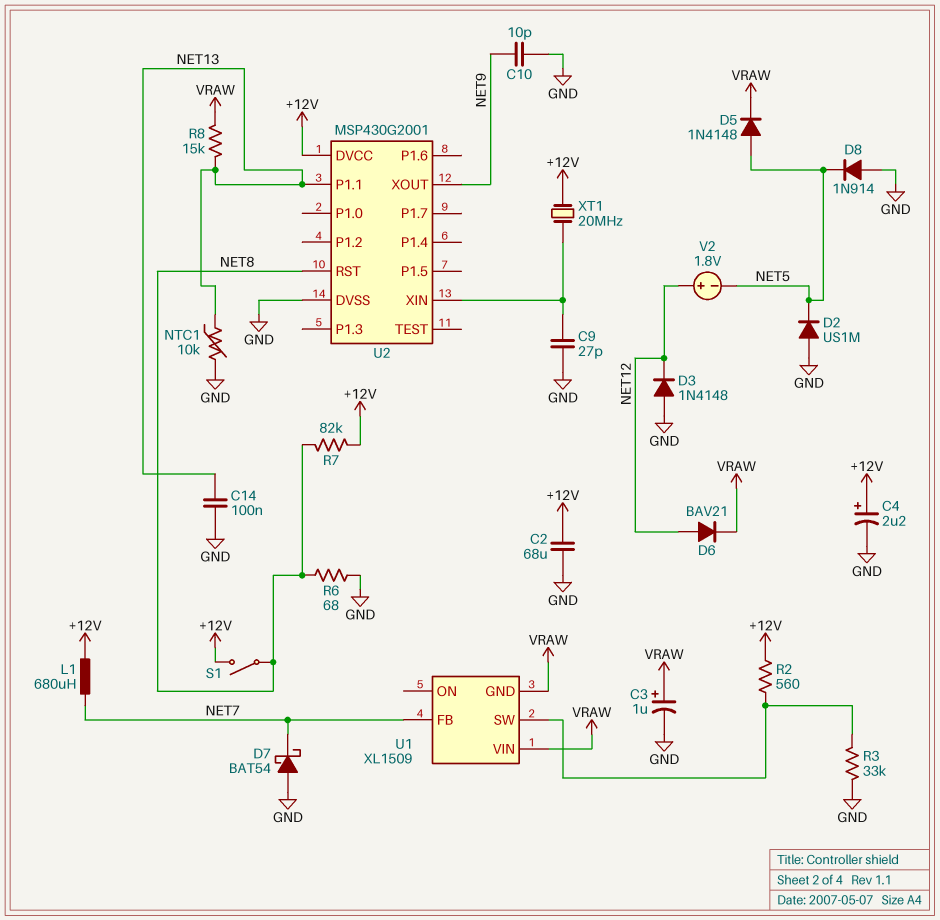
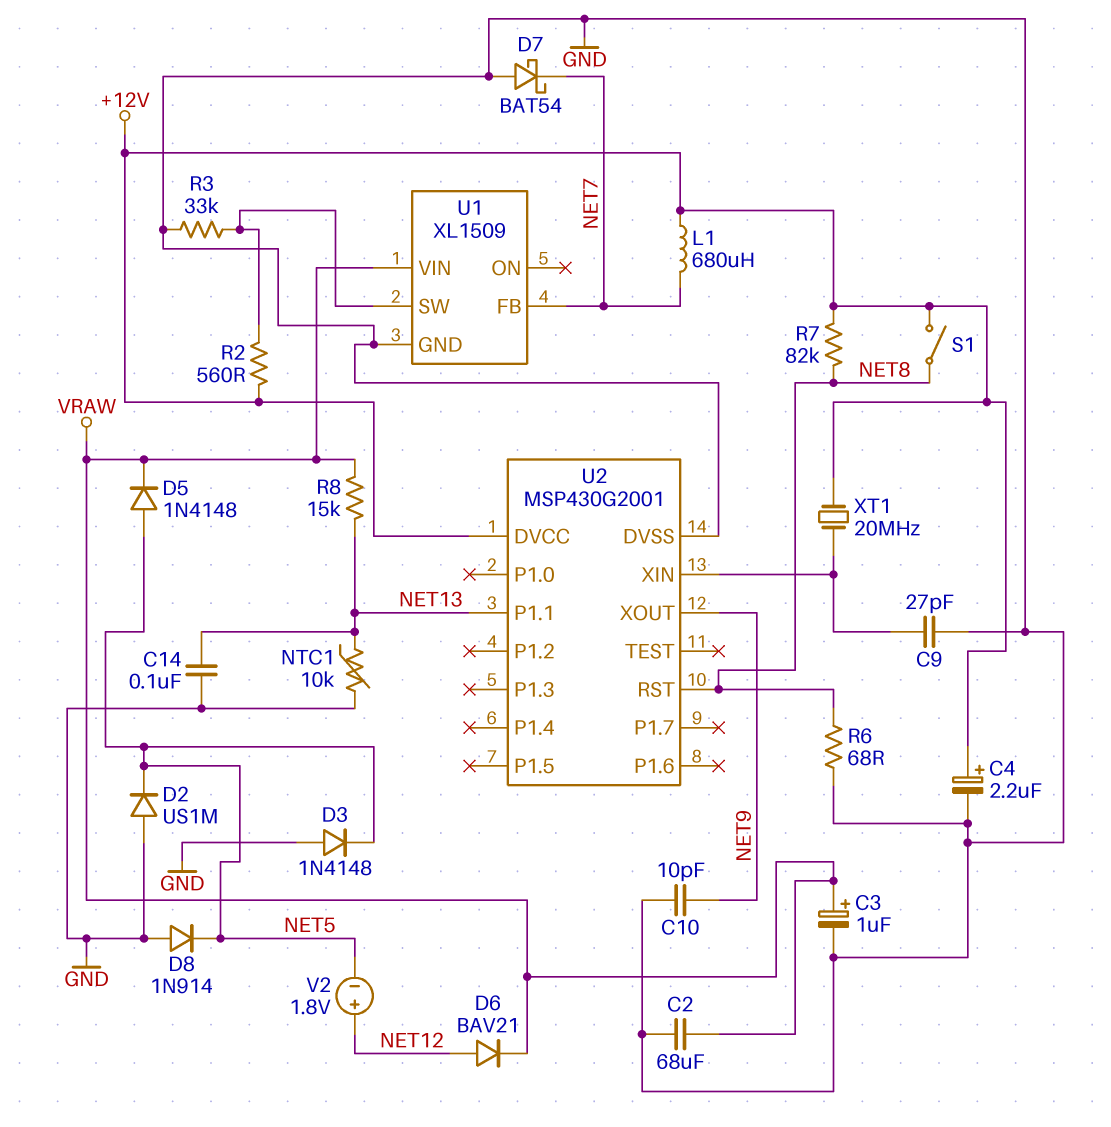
C2: 68uF (+12V, GND) -> 68uF (GND, VRAW)
D3: diode 1N4148 (A GND, K NET12) -> diode 1N4148 (A GND, K NET5)
U1 pin GND: VRAW -> GND

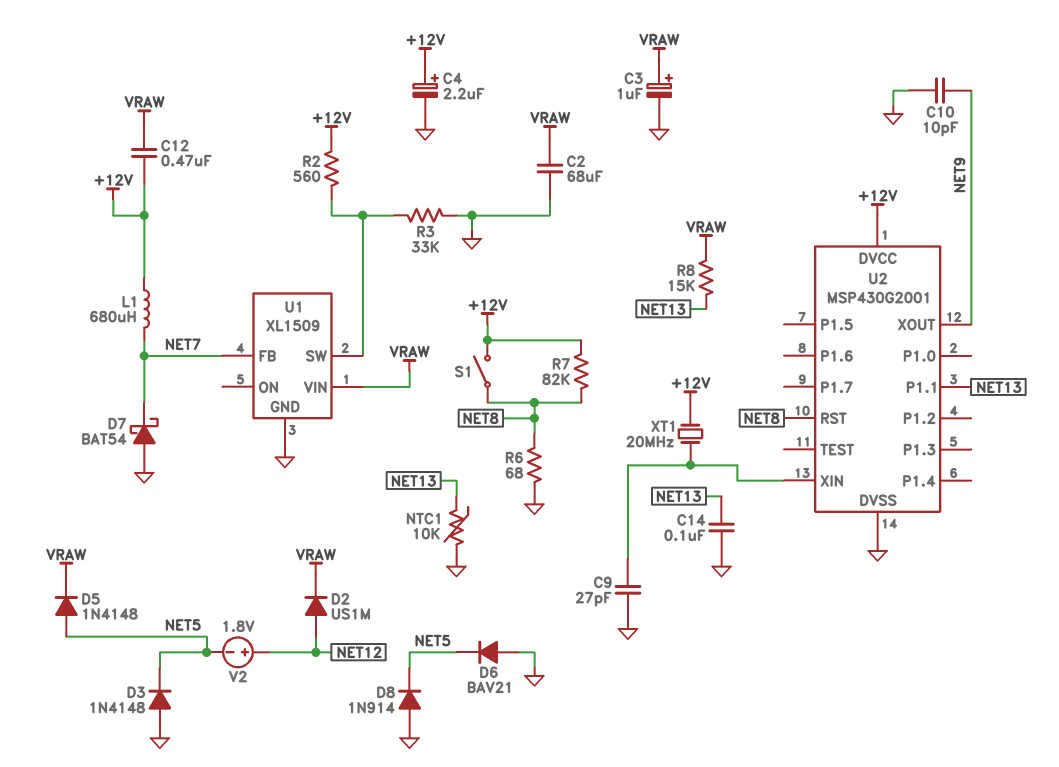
C12: none -> 470nF (+12V, VRAW)
D2: diode US1M (A GND, K NET5) -> diode US1M (A NET12, K VRAW)
D6: diode BAV21 (A NET12, K VRAW) -> diode BAV21 (A GND, K NET5)

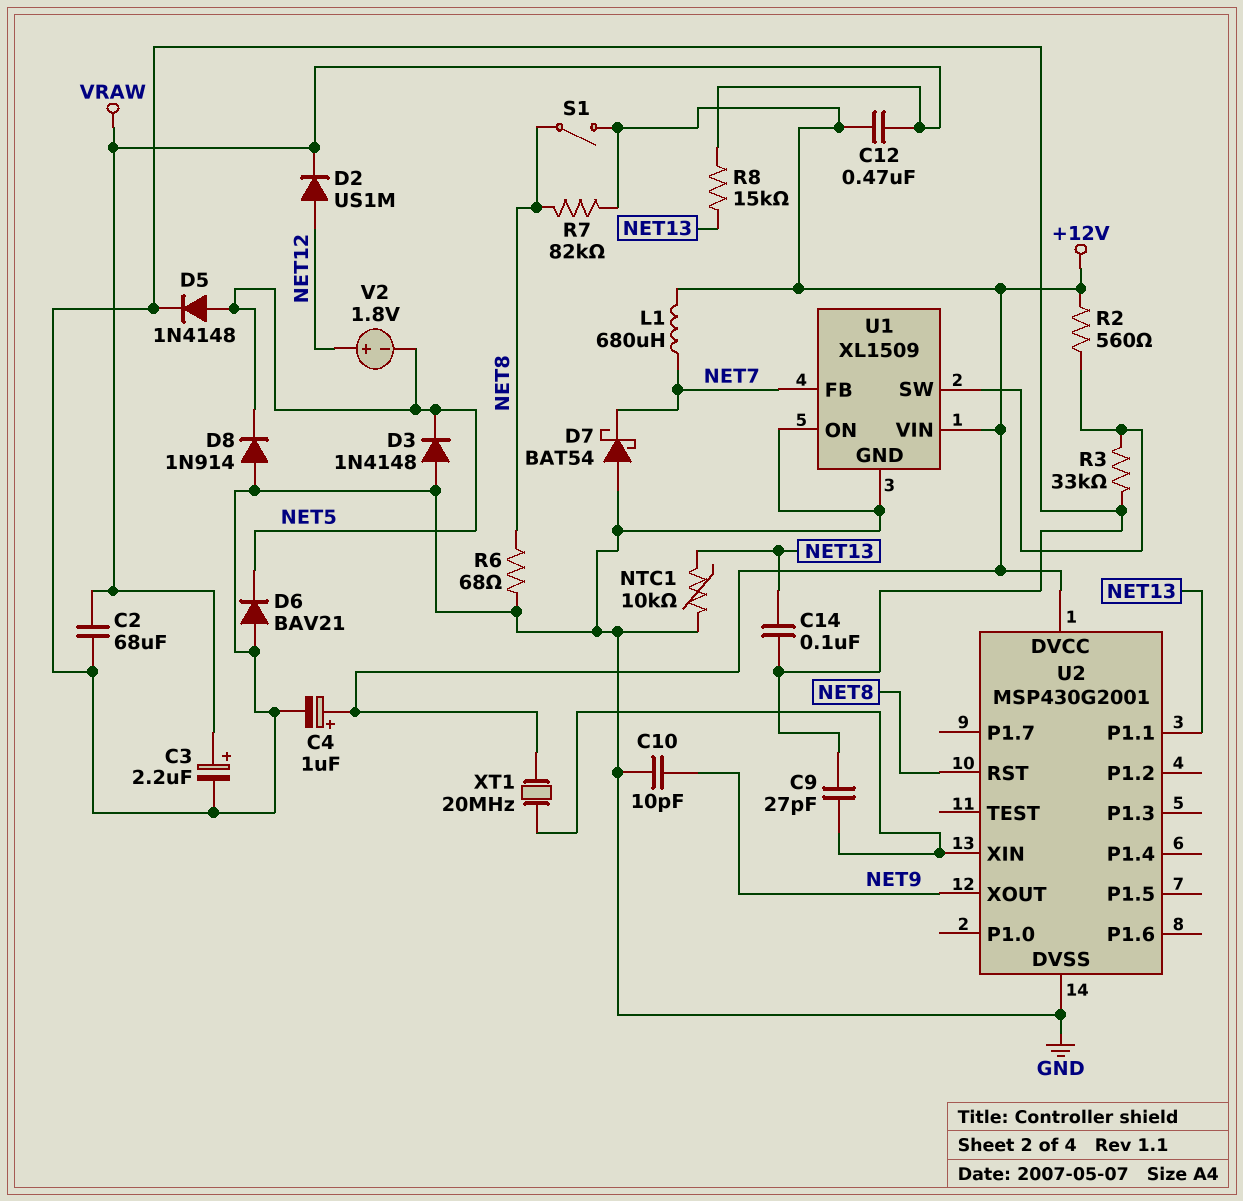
C3: 1uF (plus VRAW, minus GND) -> 2.2uF (plus VRAW, minus GND)
C4: 2.2uF (plus +12V, minus GND) -> 1uF (plus +12V, minus GND)
D5: diode 1N4148 (A NET5, K VRAW) -> diode 1N4148 (A NET5, K GND)
U1 pin ON: none -> GND
U1 pin VIN: VRAW -> +12V

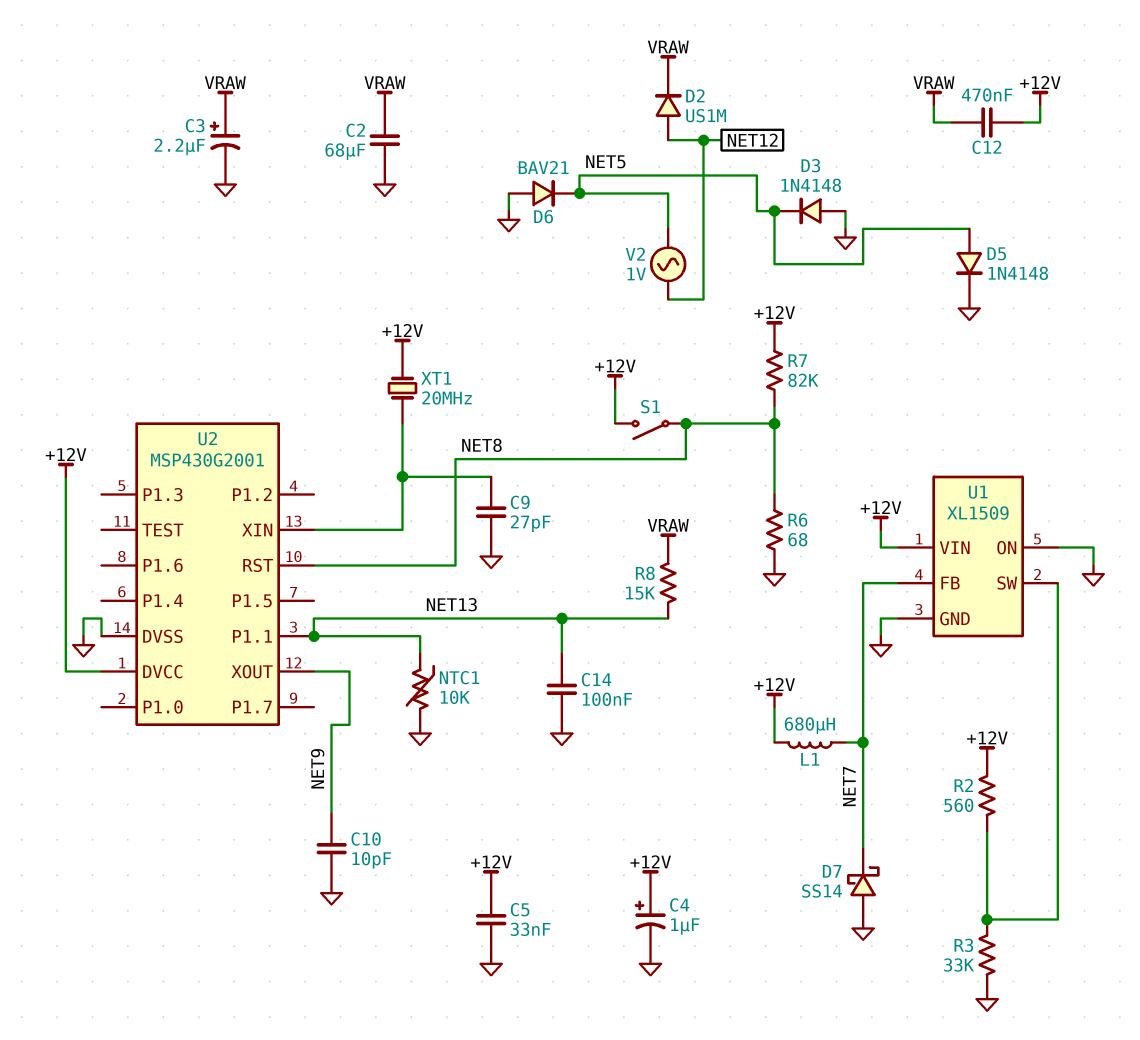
C5: none -> 33nF (+12V, GND)
D7: schottky BAT54 (A GND, K NET7) -> schottky SS14 (A GND, K NET7)
D8: diode 1N914 (A GND, K NET5) -> none
V2: 1.8V (plus NET12, minus NET5) -> AC 1V (NET5, NET12)

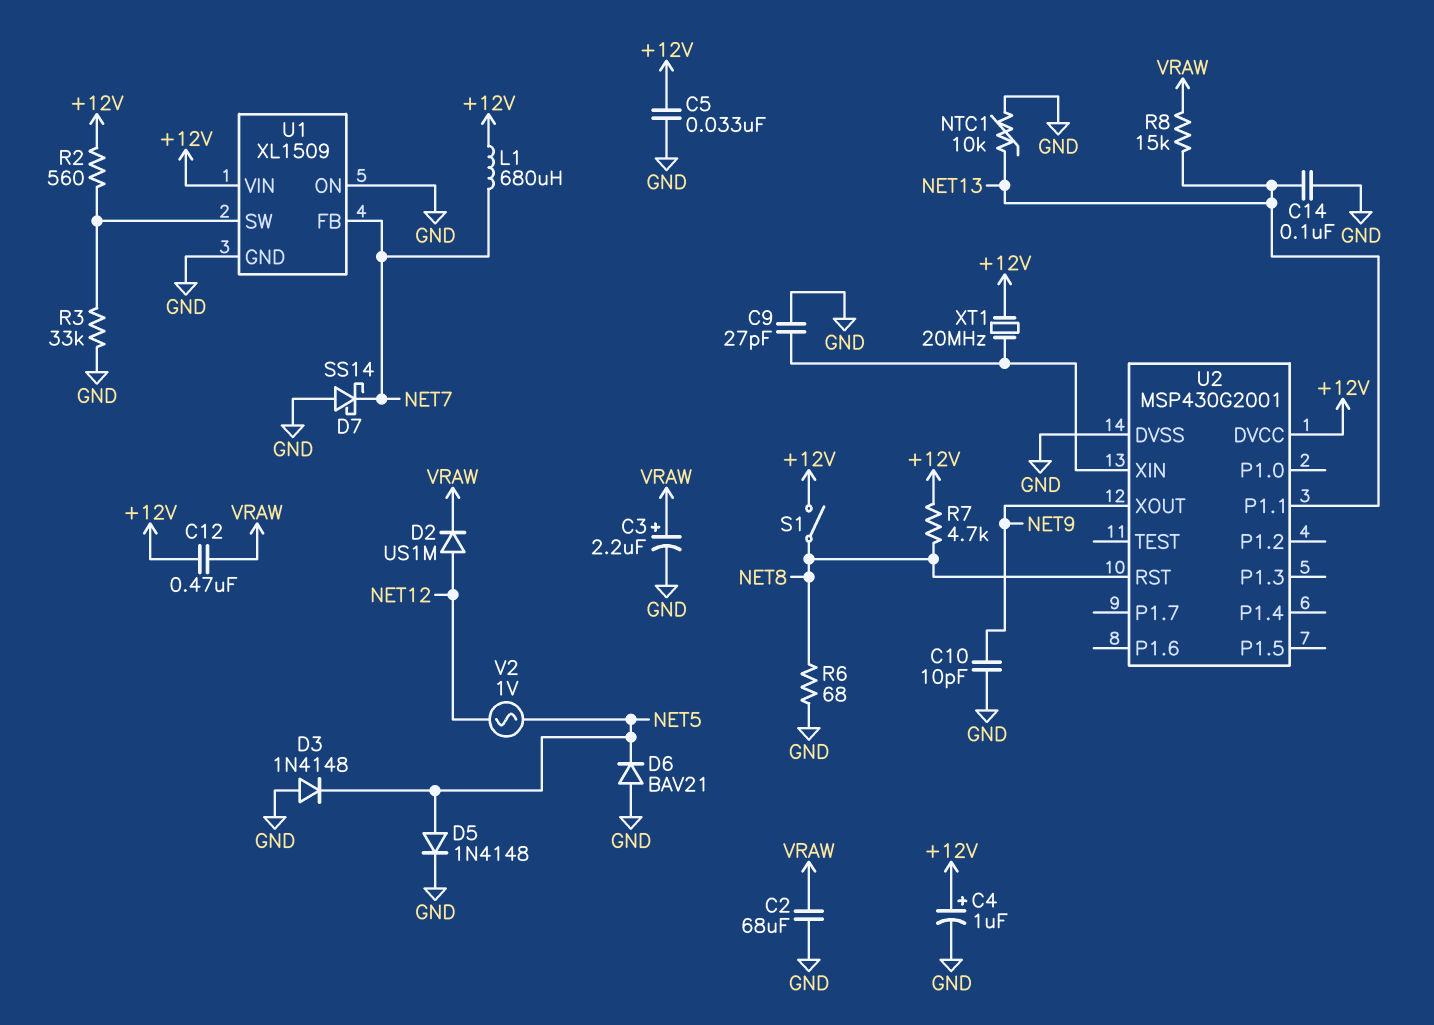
R7: 82k (+12V, NET8) -> 4.7k (+12V, NET8)

